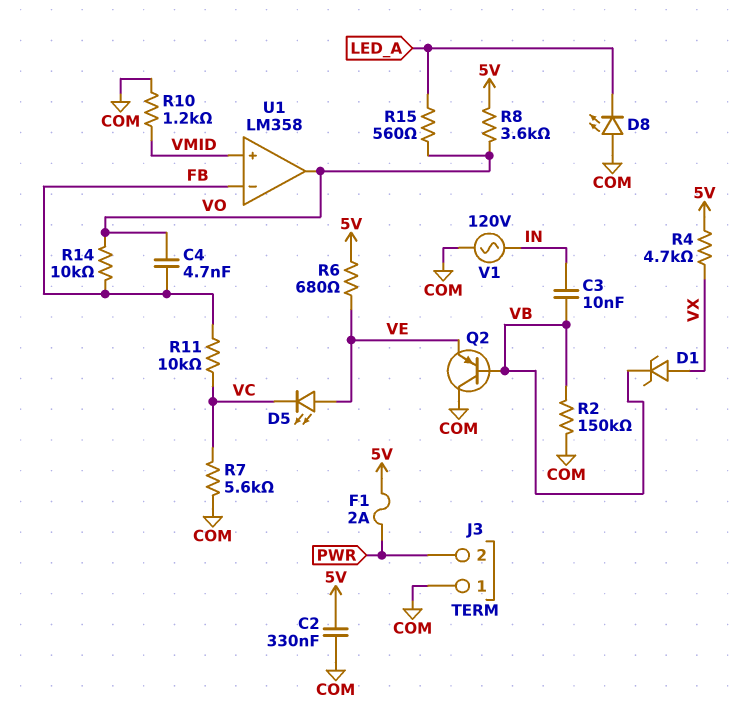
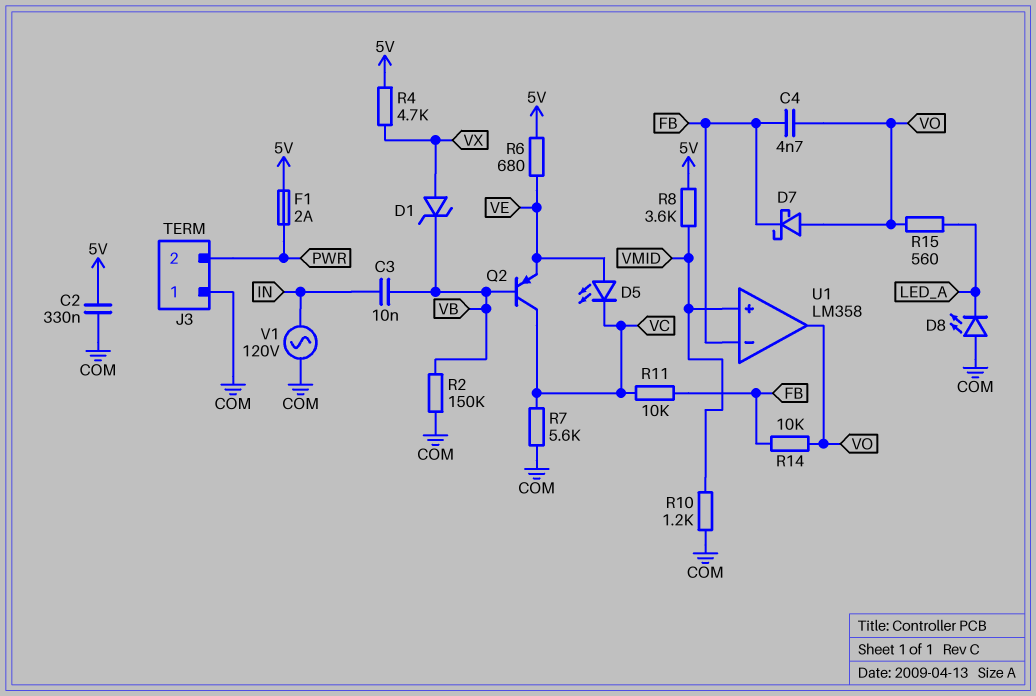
D7: none -> schottky (A VO, K FB)
Q2: PNP (B VB, C COM, E VE) -> PNP (B VB, C VC, E VE)
R8: 3.6k (5V, VO) -> 3.6k (5V, VMID)

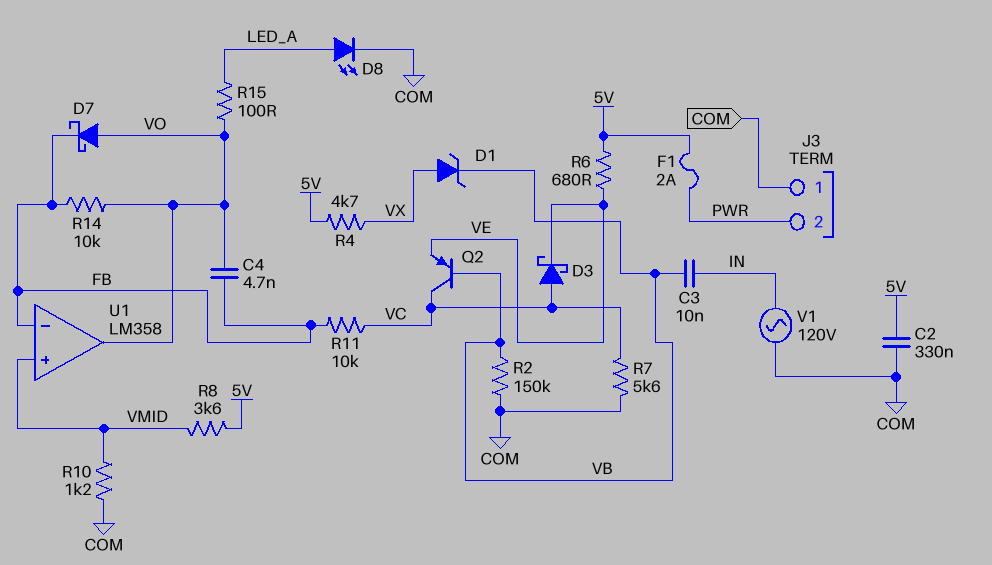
D3: none -> schottky (A VC, K VE)
D5: LED (A VE, K VC) -> none
D8: LED (A COM, K LED_A) -> LED (A LED_A, K COM)
R15: 560 (LED_A, VO) -> 100 (LED_A, VO)

